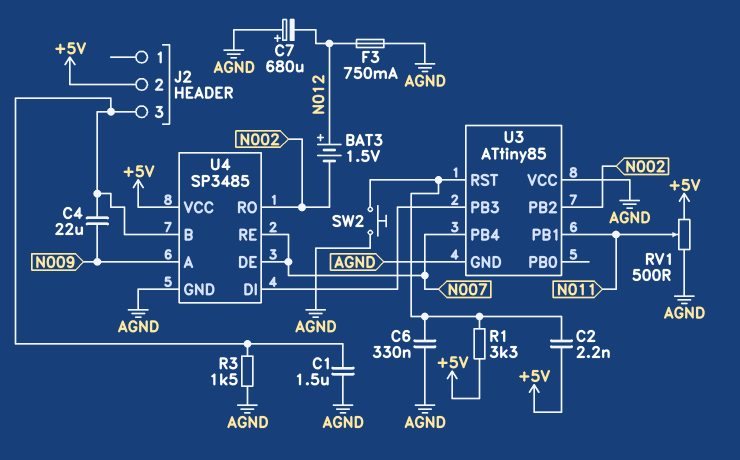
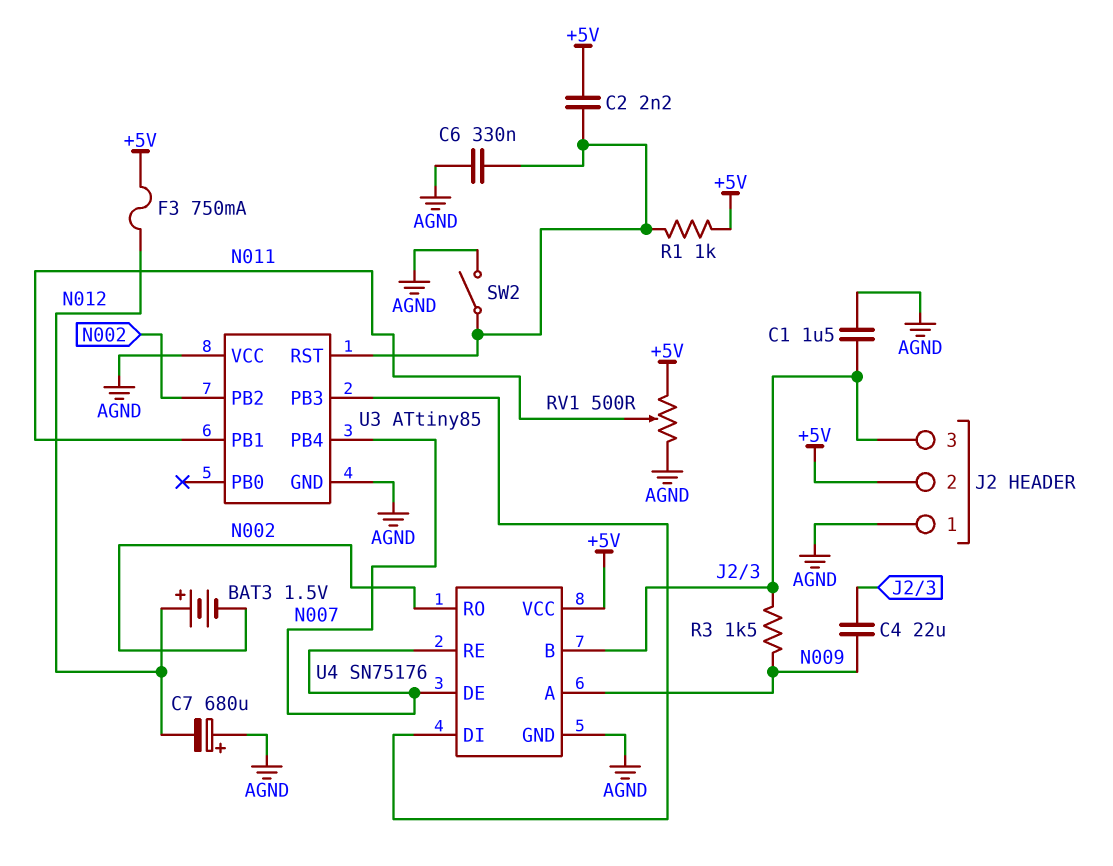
F3: 750mA (AGND, N012) -> 750mA (+5V, N012)
J2 pin 1: none -> AGND
R1: 3.3k (+5V, U3/RST) -> 1k (+5V, U3/RST)
R3: 1.5k (AGND, J2/3) -> 1.5k (J2/3, N009)
SW2: button (AGND, U3/RST) -> switch (AGND, U3/RST)
U4: SP3485 -> SN75176

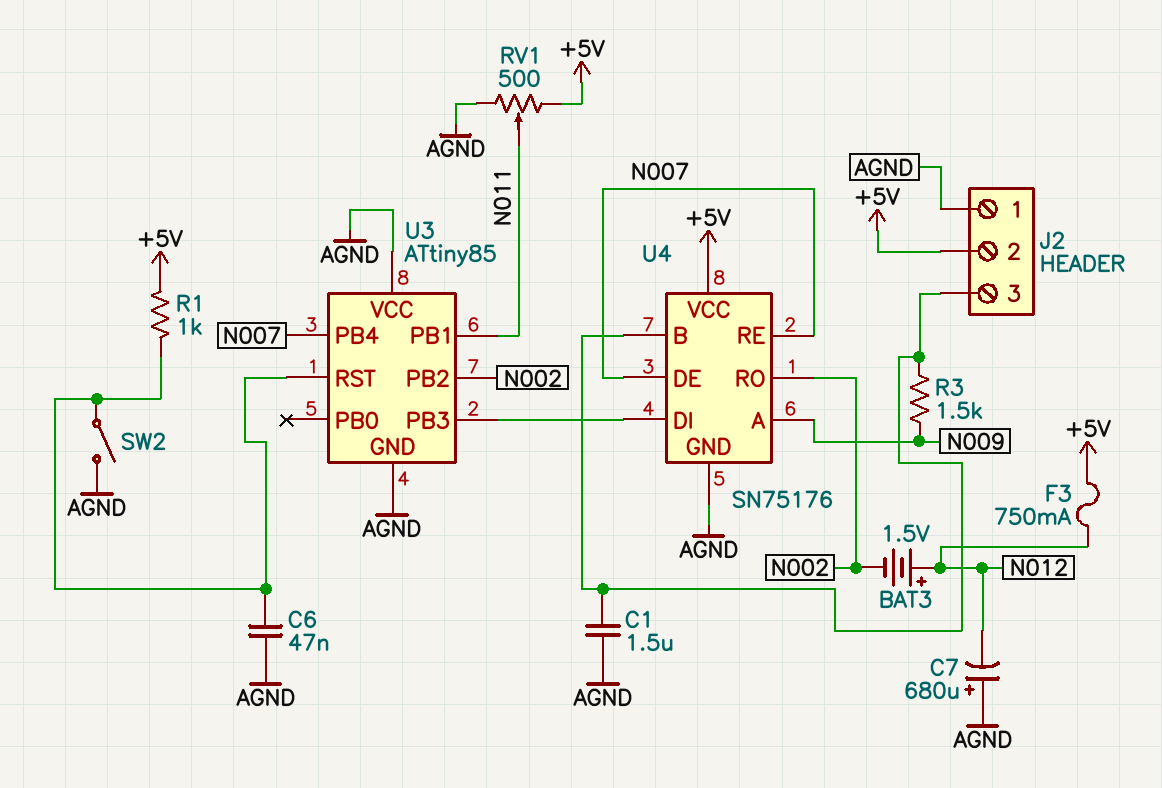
C2: 2.2nF (+5V, U3/RST) -> none
C4: 22uF (J2/3, N009) -> none
C6: 330nF (AGND, U3/RST) -> 47nF (AGND, U3/RST)

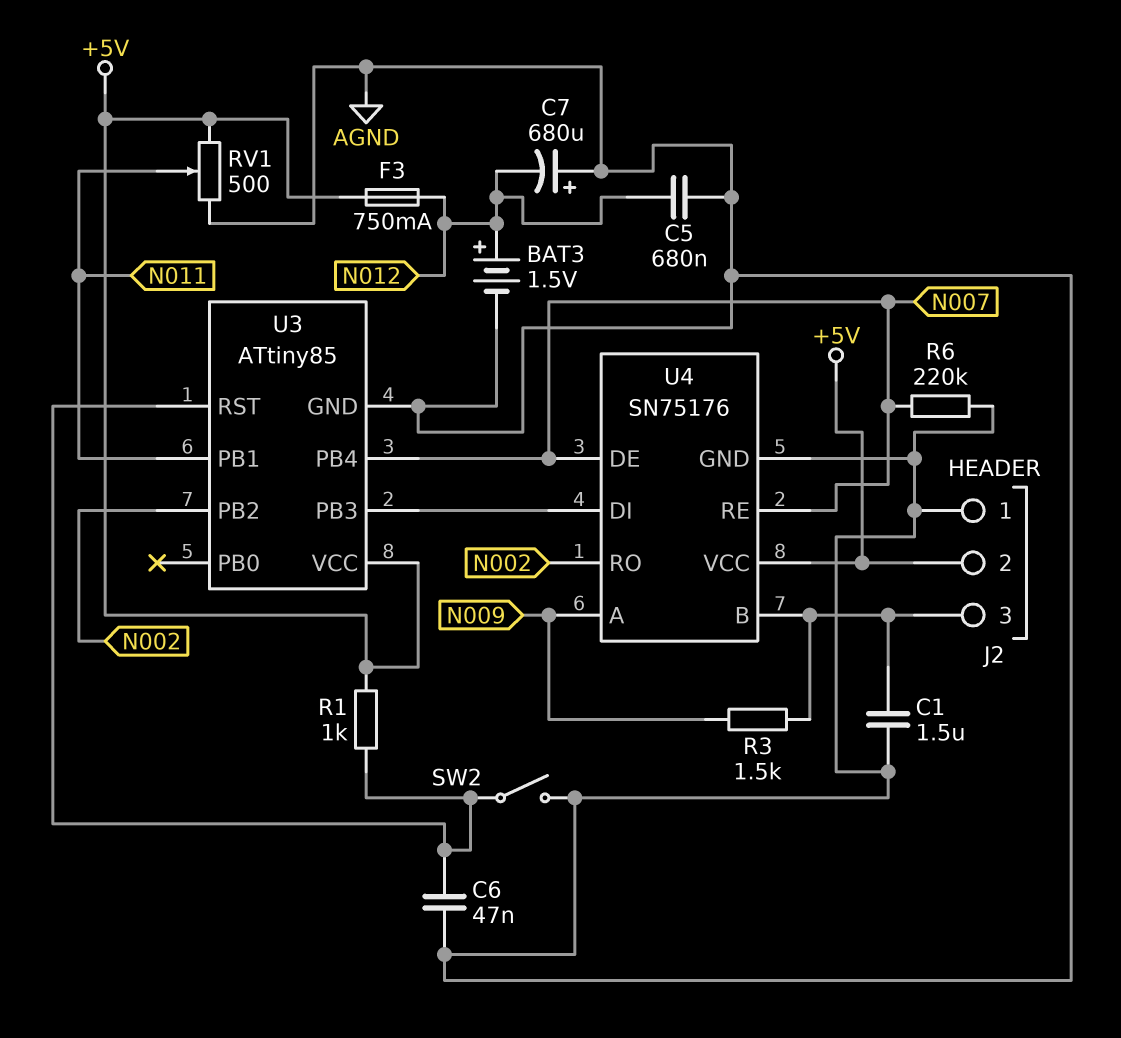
BAT3: 1.5V (plus N012, minus N002) -> 1.5V (plus N012, minus AGND)
C5: none -> 680nF (AGND, N012)
R6: none -> 220k (AGND, N007)
U3 pin VCC: AGND -> +5V

